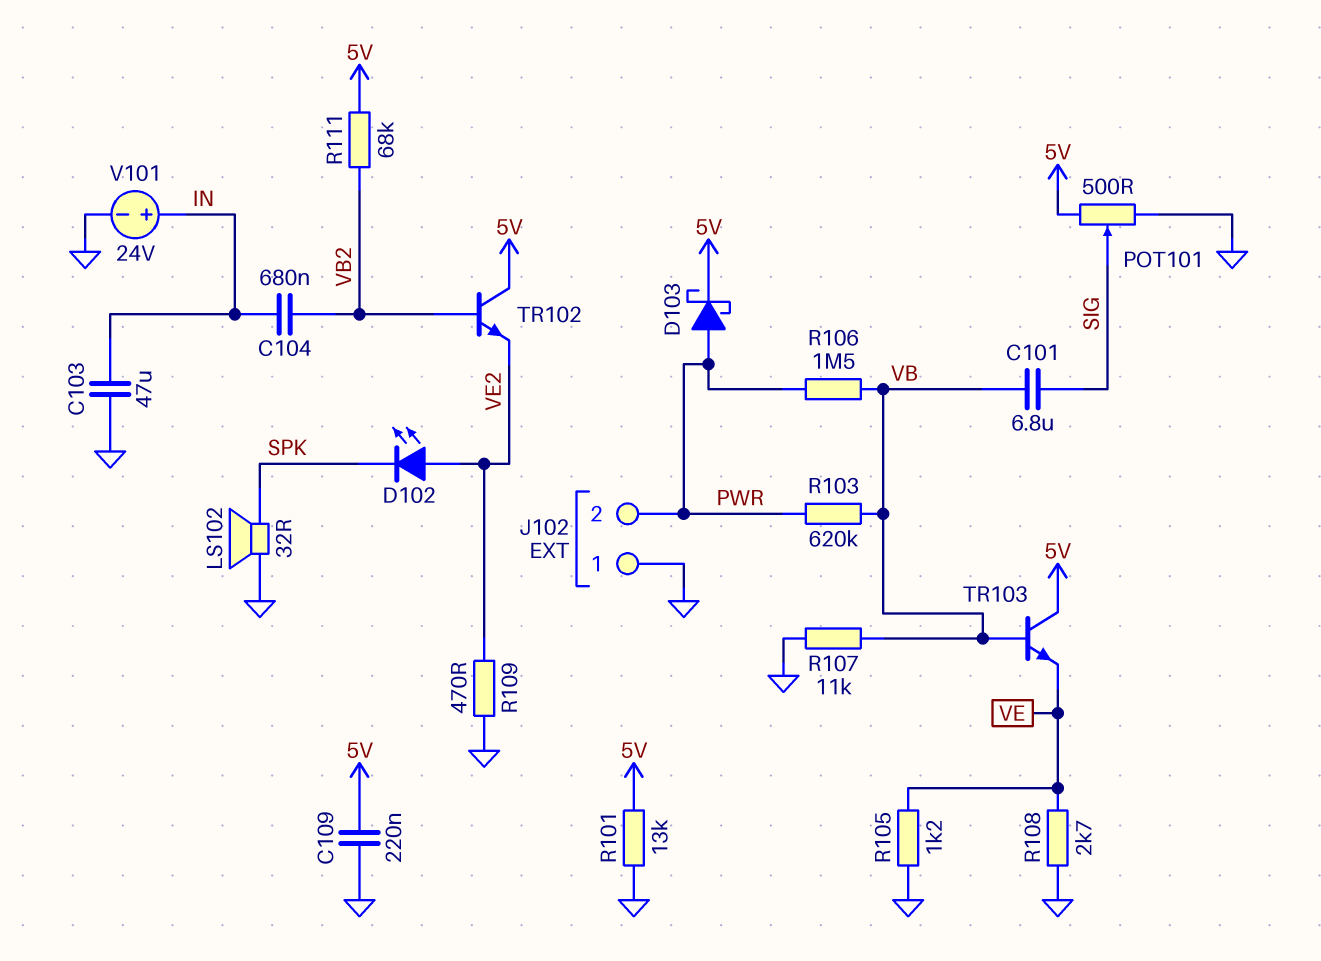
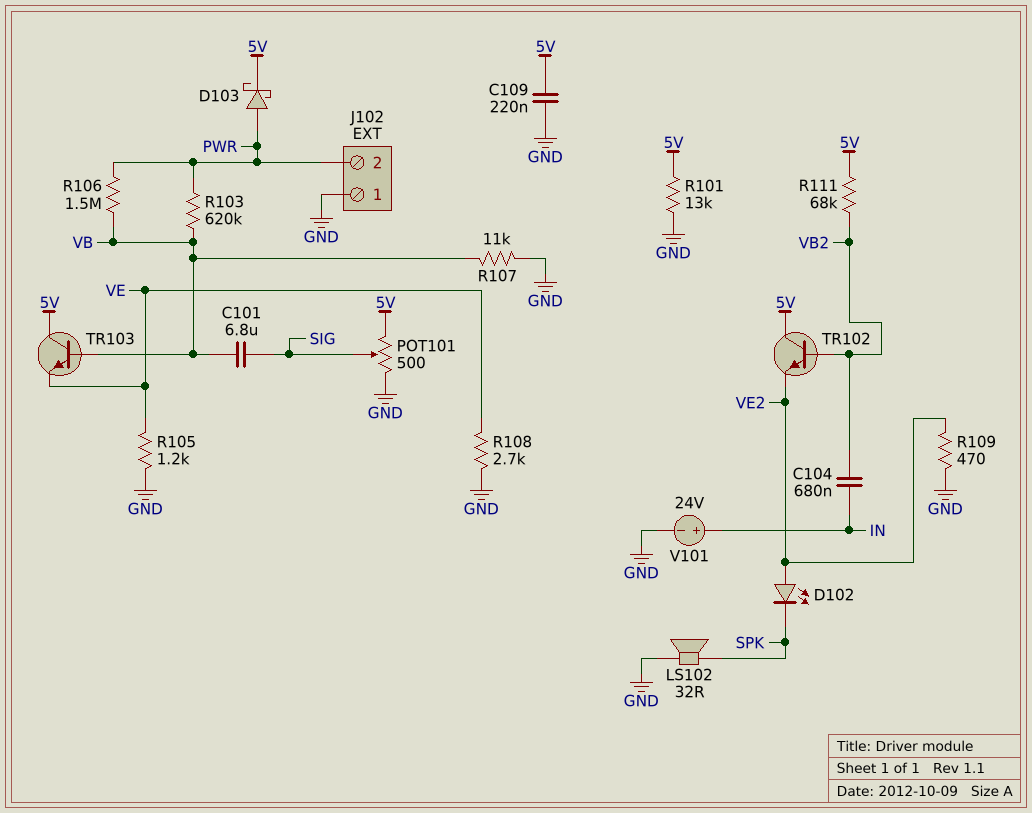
C103: 47uF (GND, IN) -> none

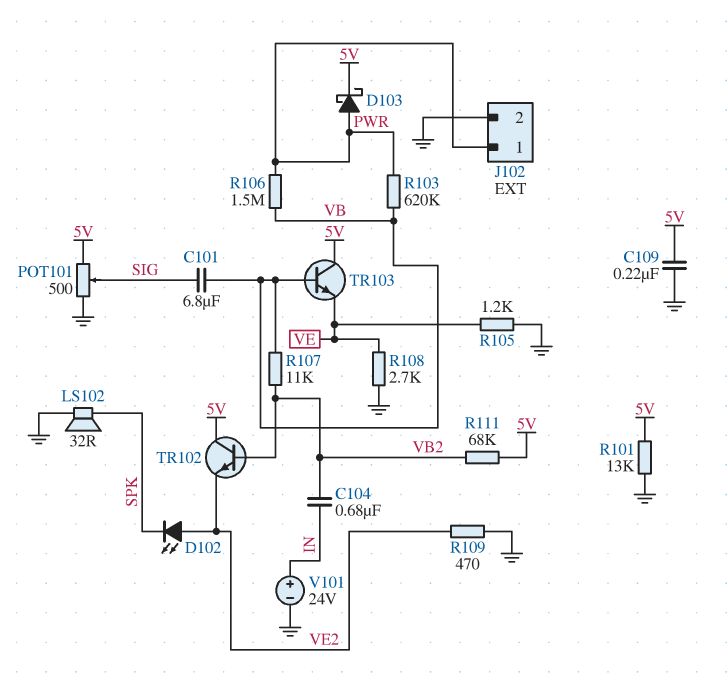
J102 pin 1: GND -> PWR
J102 pin 2: PWR -> GND
R107: 11k (GND, VB) -> 11k (VB, VB2)

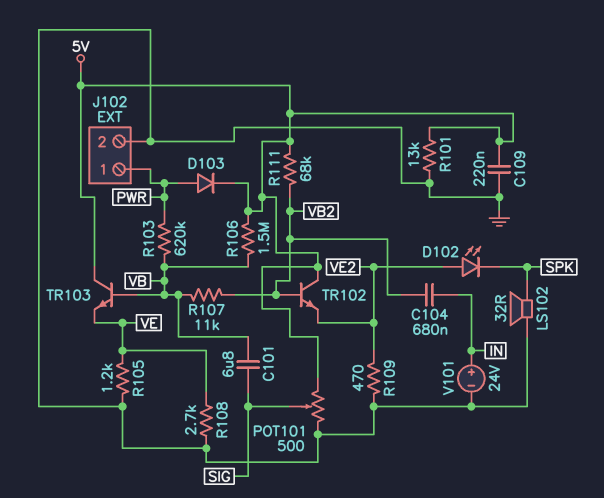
D103: schottky (A PWR, K 5V) -> diode (A PWR, K 5V)
R106: 1.5M (PWR, VB) -> 1.5M (5V, VB)

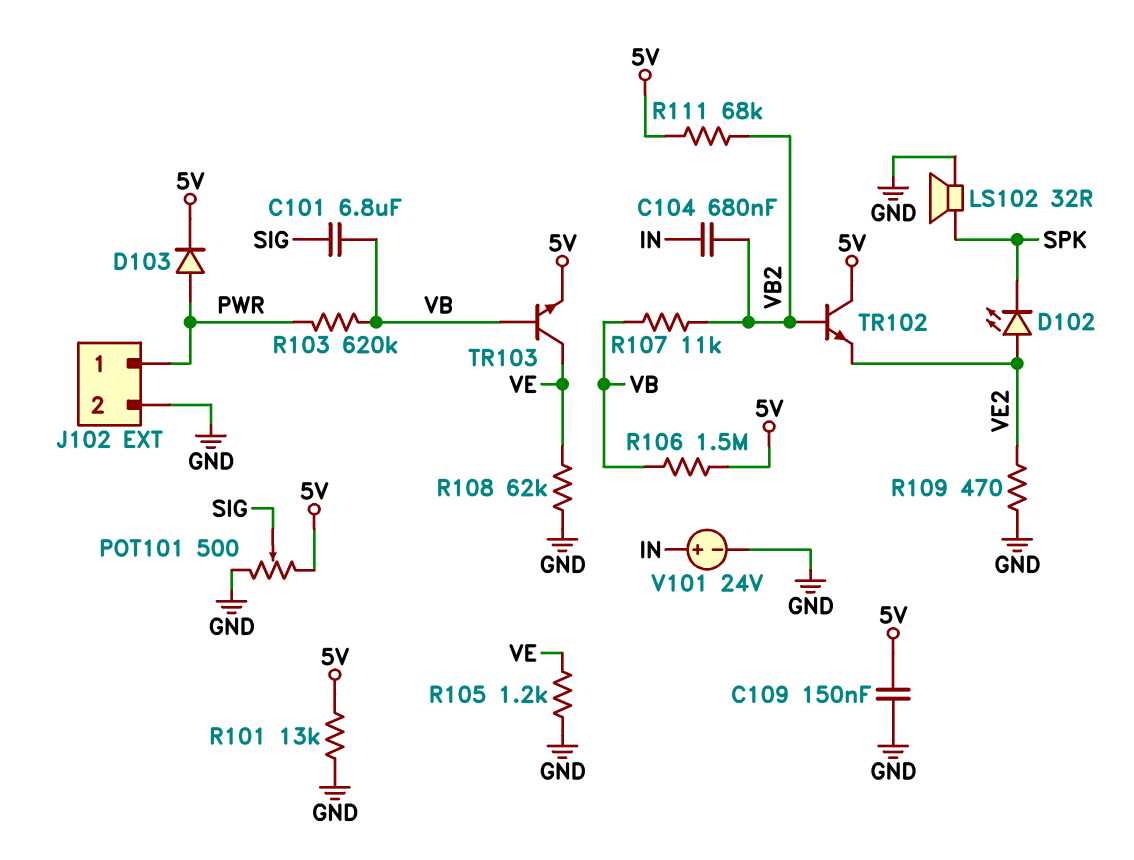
C109: 220nF (5V, GND) -> 150nF (5V, GND)
R108: 2.7k (GND, VE) -> 62k (GND, VE)
TR103: NPN (B VB, C 5V, E VE) -> NPN (B VB, C VE, E 5V)

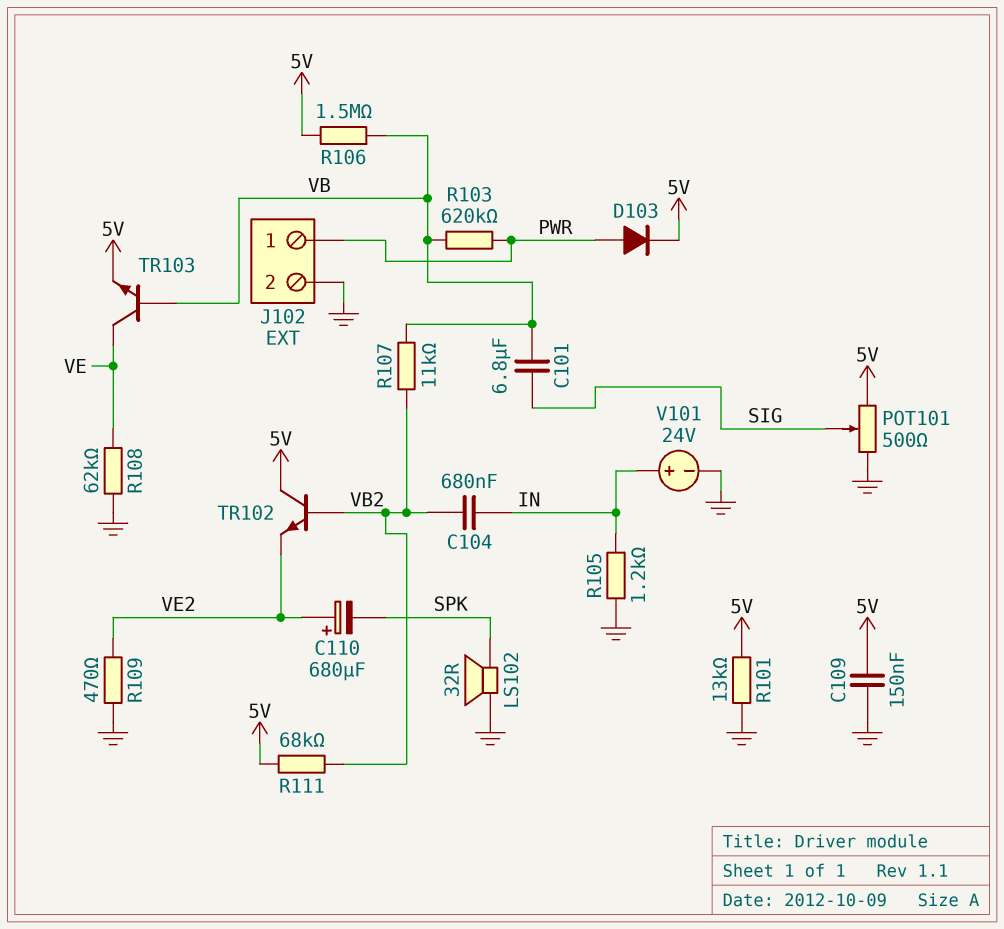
C110: none -> 680uF (plus VE2, minus SPK)
D102: LED (A VE2, K SPK) -> none
R105: 1.2k (GND, VE) -> 1.2k (GND, IN)

